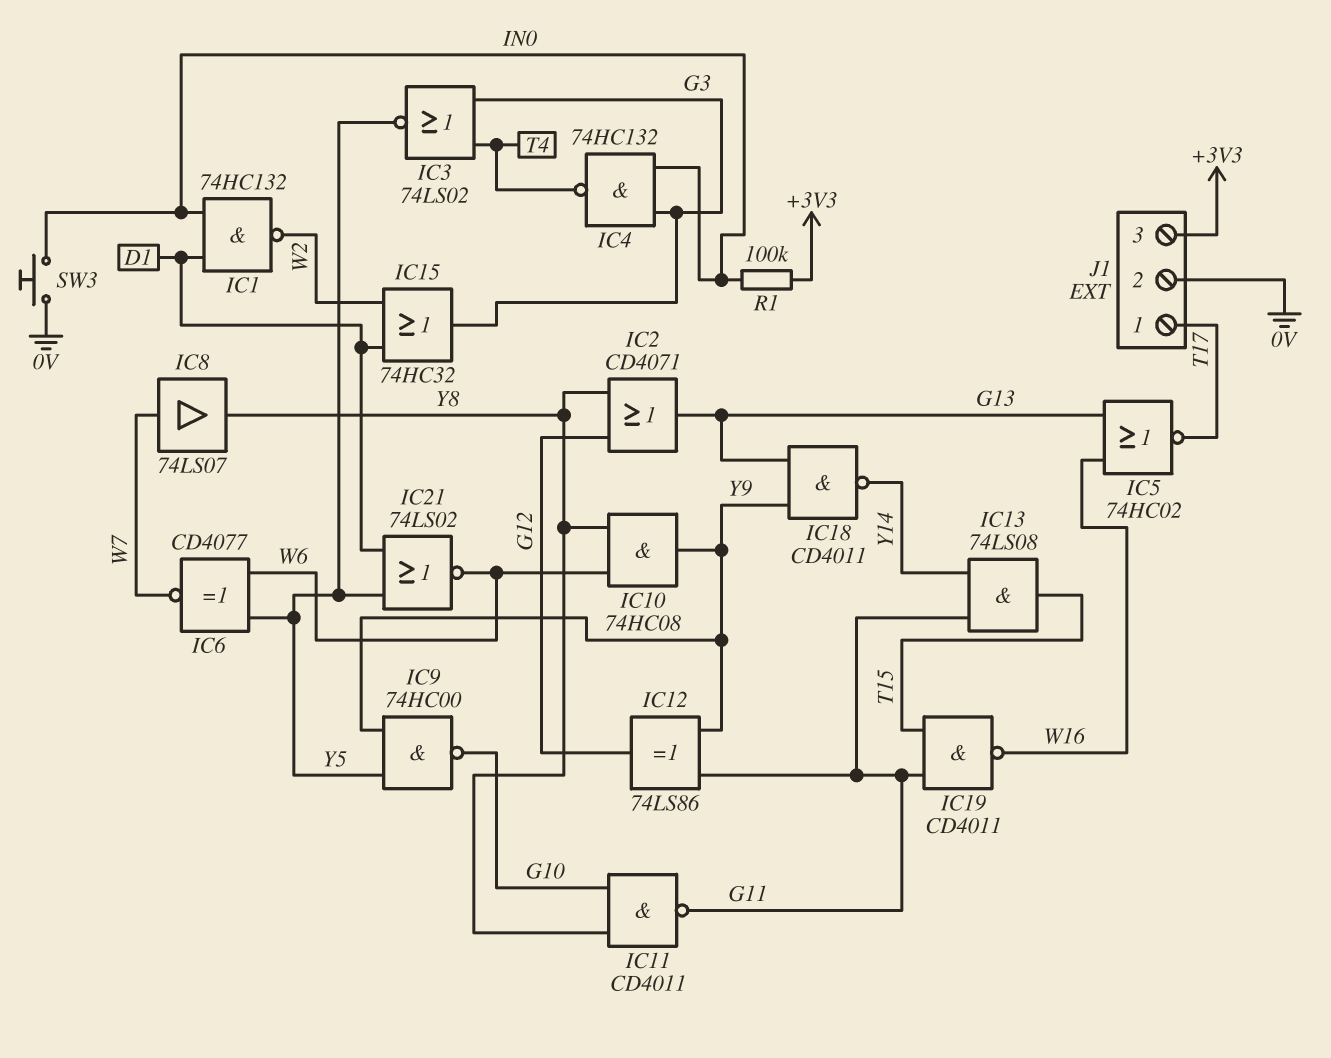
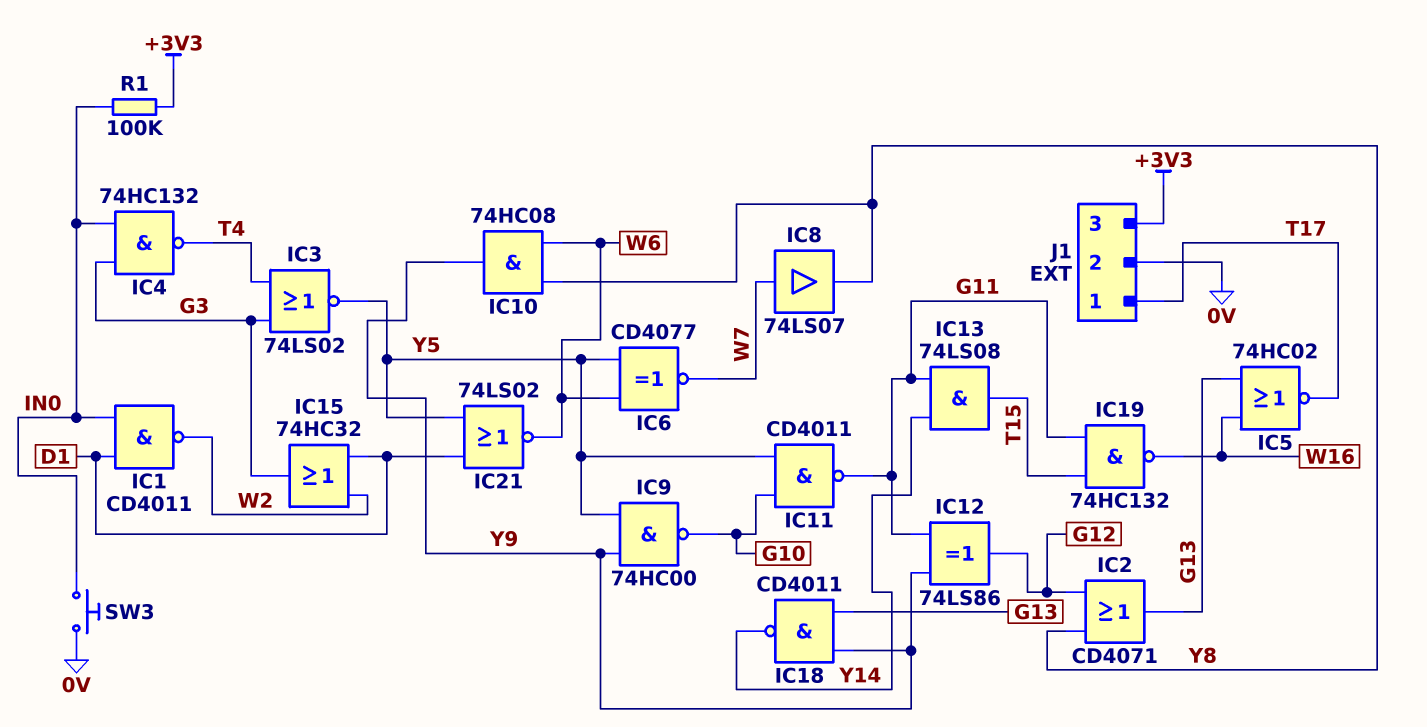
IC1: NAND 74HC132 (in D1, in IN0, out W2) -> NAND CD4011 (in D1, in IN0, out W2)
IC11: NAND CD4011 (in G10, in Y8, out G11) -> NAND CD4011 (in G10, in Y5, out G11)
IC19: NAND CD4011 (in G11, in T15, out W16) -> NAND 74HC132 (in G11, in T15, out W16)

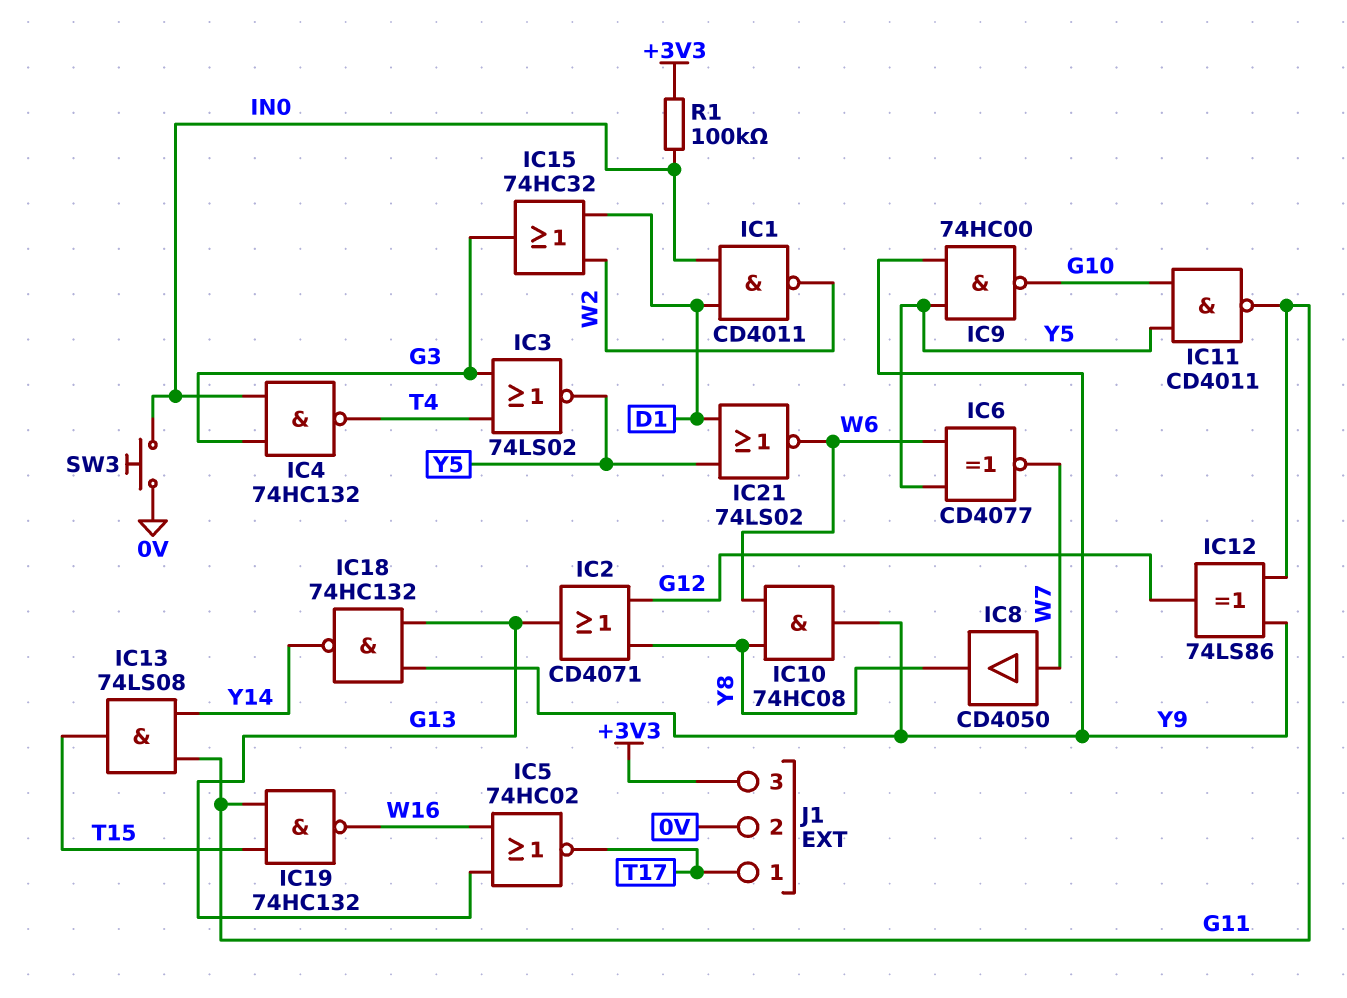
IC8: buffer 74LS07 (in W7, out Y8) -> buffer CD4050 (in W7, out Y8)
IC18: NAND CD4011 (in G13, in Y9, out Y14) -> NAND 74HC132 (in G13, in Y9, out Y14)

